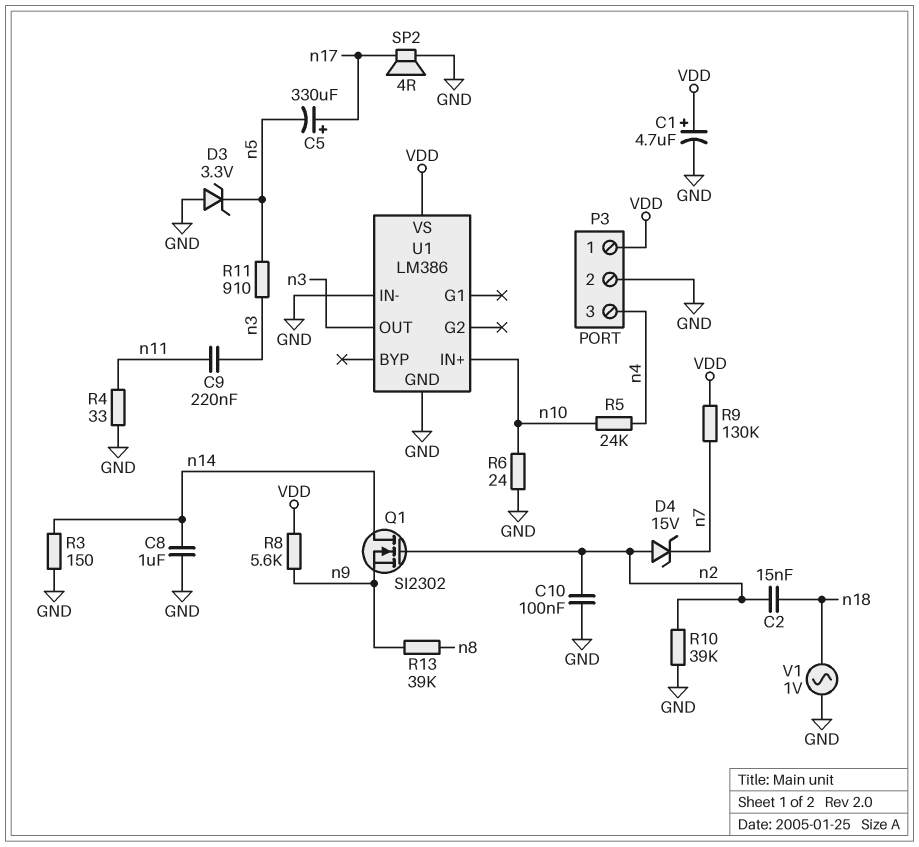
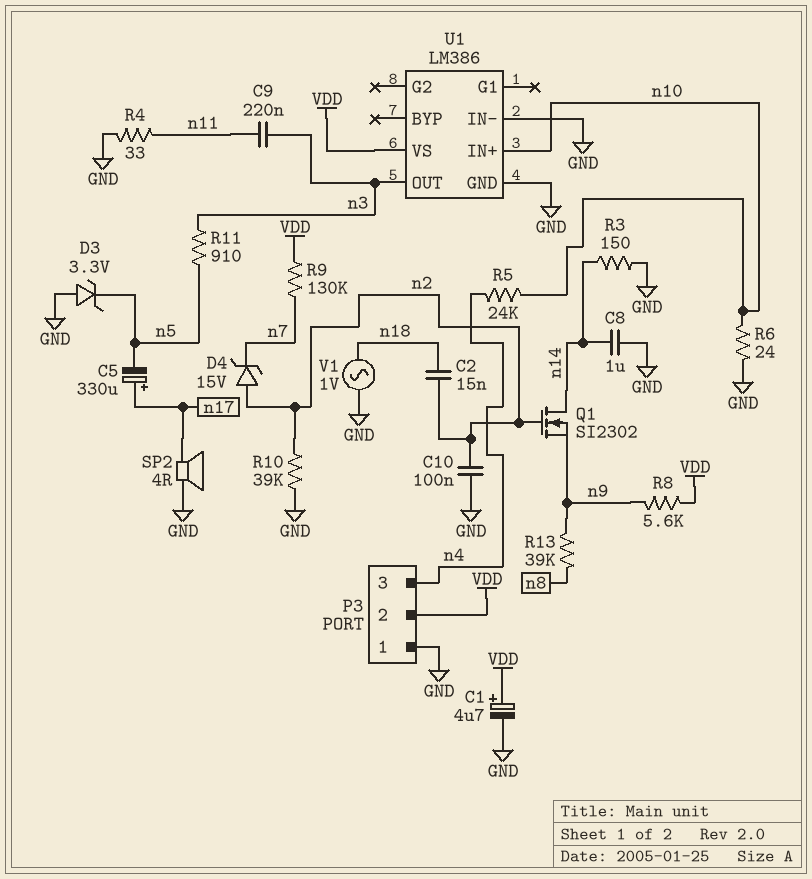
P3 pin 1: VDD -> GND
P3 pin 2: GND -> VDD

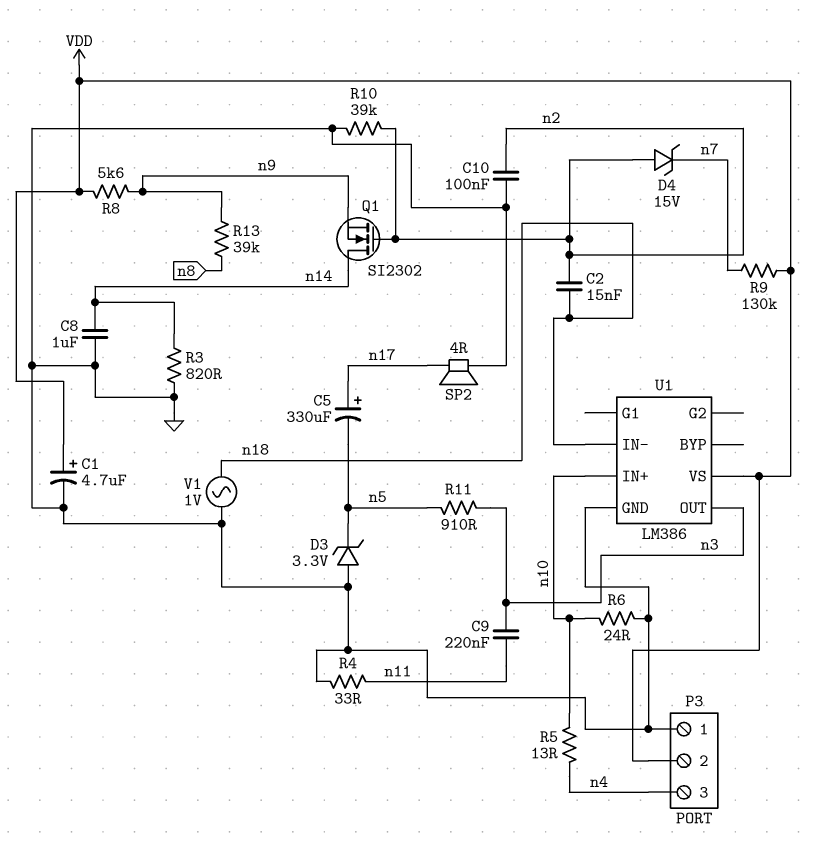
R3: 150 (GND, n14) -> 820 (GND, n14)
R5: 24k (n4, n10) -> 13 (n4, n10)
U1 pin IN-: GND -> n18

